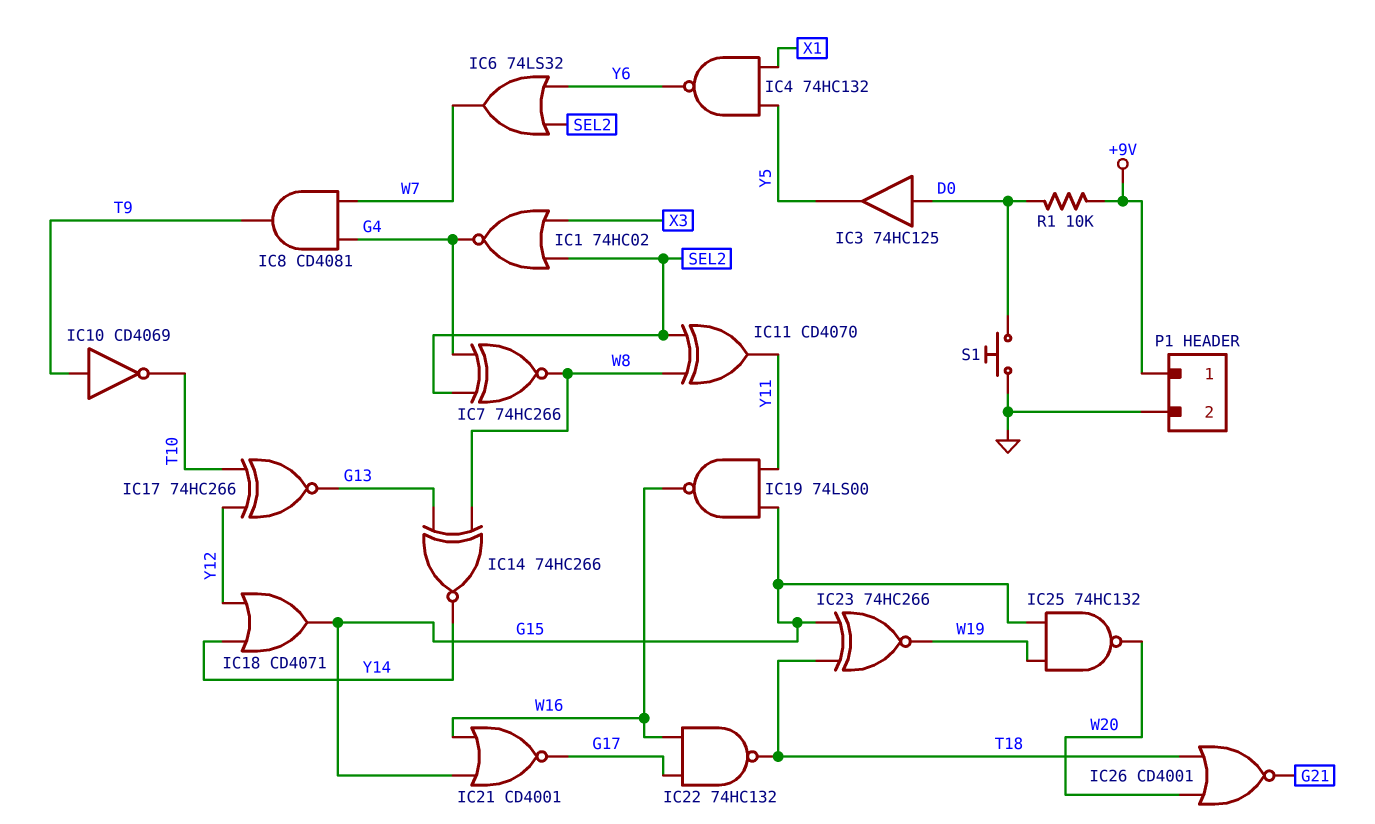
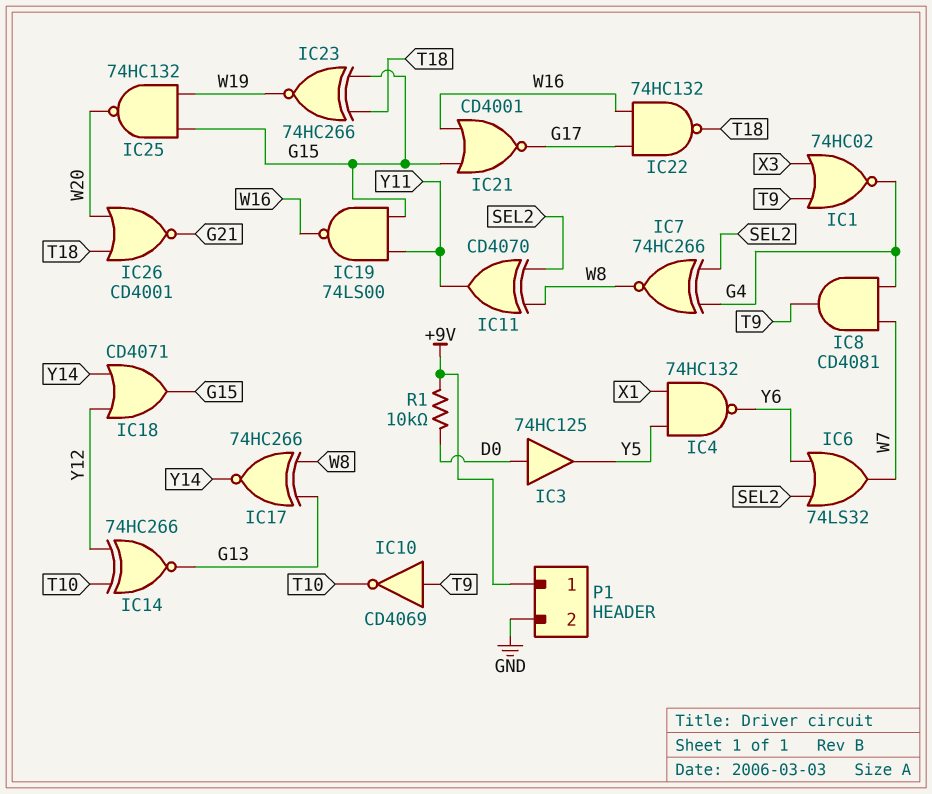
IC1: NOR 74HC02 (in SEL2, in X3, out G4) -> NOR 74HC02 (in T9, in X3, out G4)
IC14: XNOR 74HC266 (in G13, in W8, out Y14) -> XNOR 74HC266 (in T10, in Y12, out G13)
IC17: XNOR 74HC266 (in T10, in Y12, out G13) -> XNOR 74HC266 (in G13, in W8, out Y14)
S1: button (D0, GND) -> none

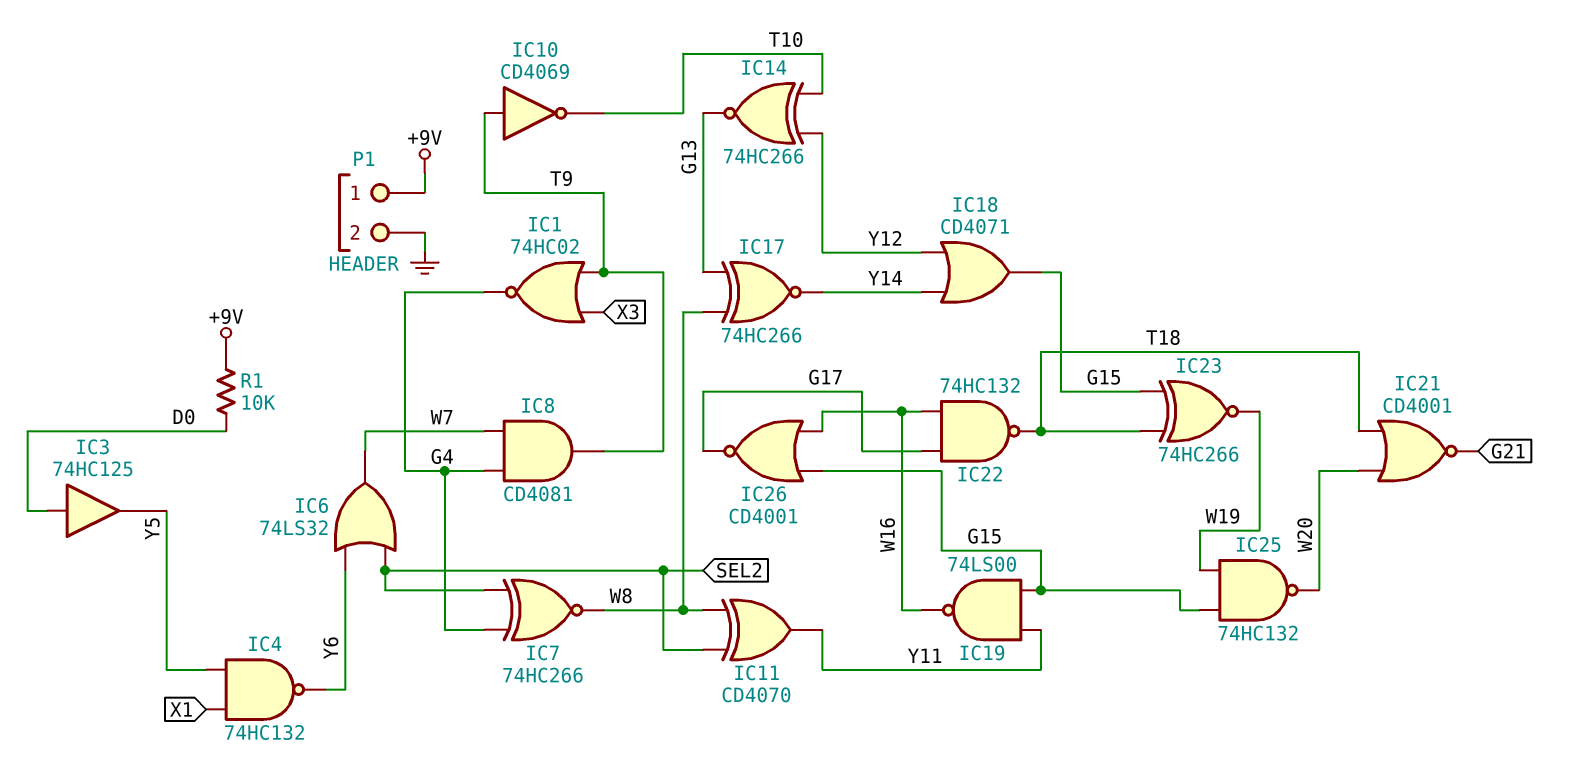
IC21: NOR CD4001 (in G15, in W16, out G17) -> NOR CD4001 (in T18, in W20, out G21)
IC26: NOR CD4001 (in T18, in W20, out G21) -> NOR CD4001 (in G15, in W16, out G17)

